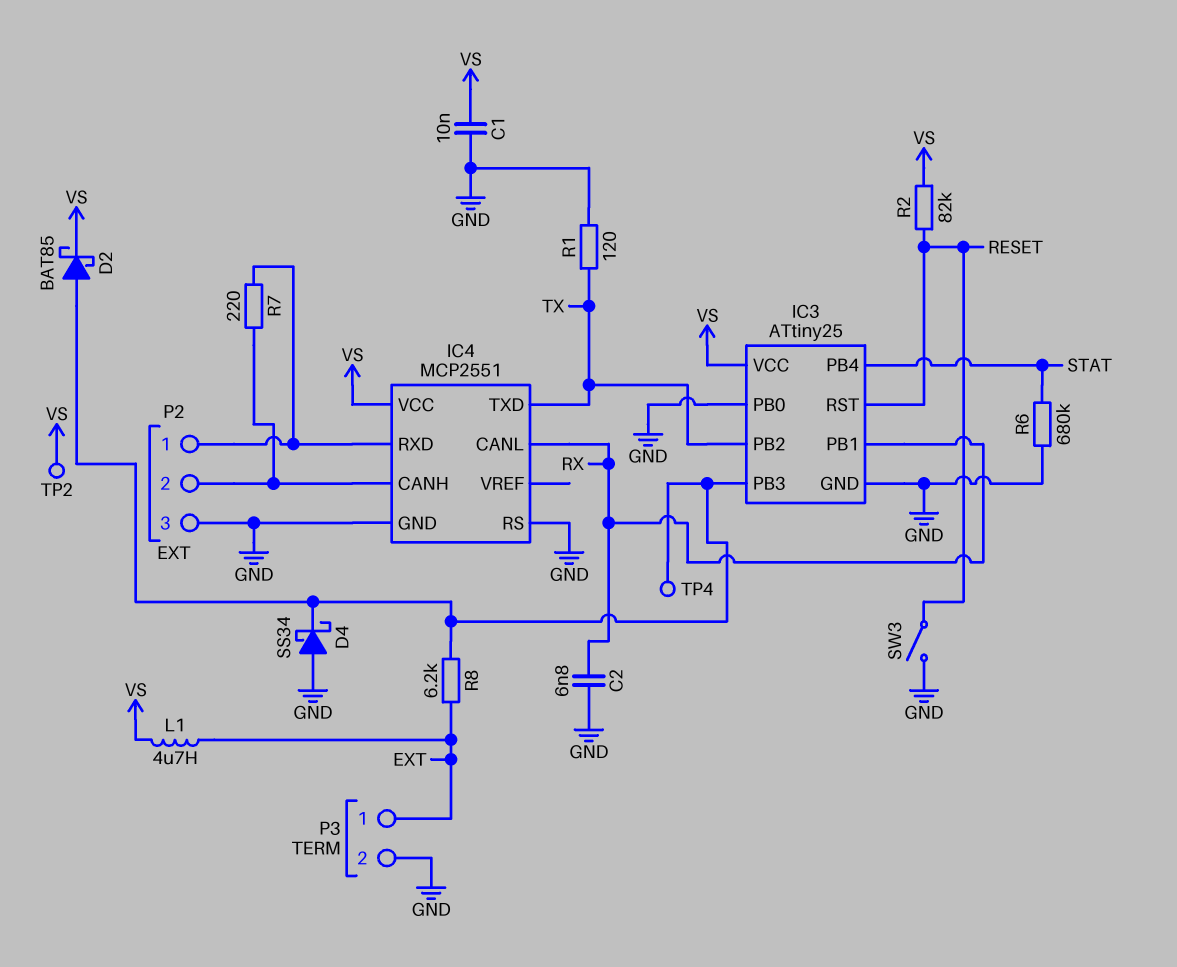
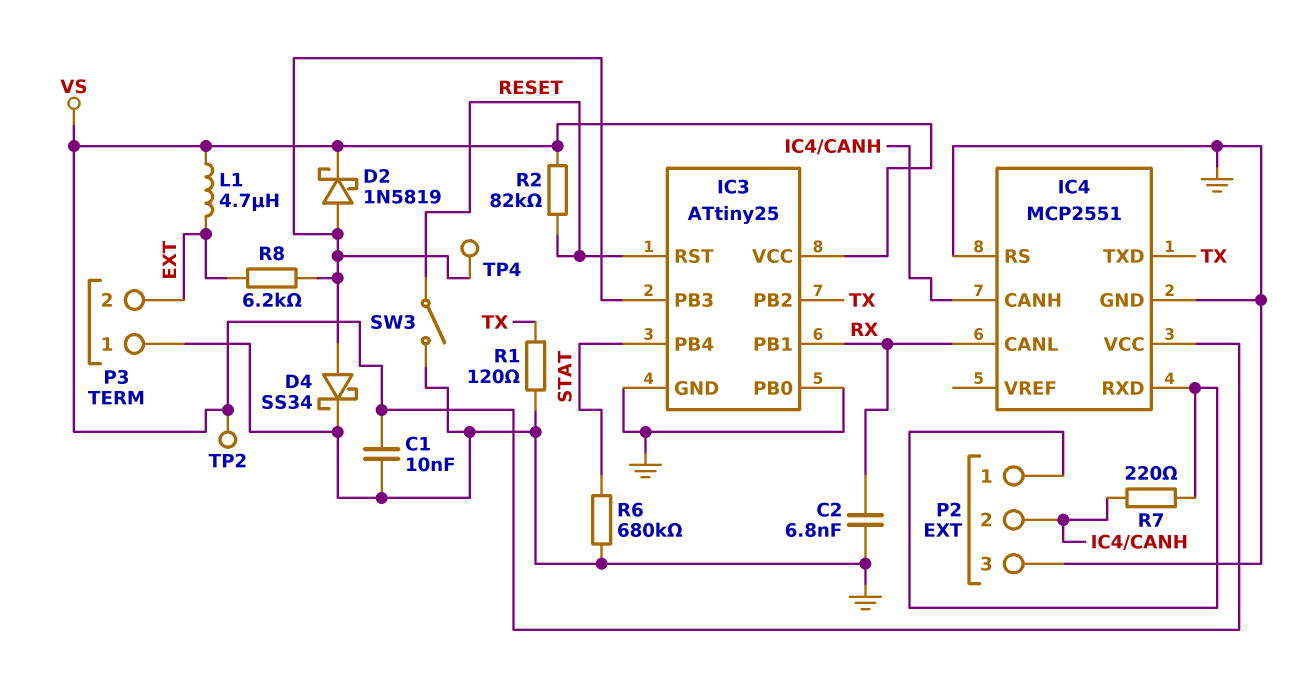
D2: schottky BAT85 (A IC3/PB3, K VS) -> schottky 1N5819 (A IC3/PB3, K VS)
D4: schottky SS34 (A GND, K IC3/PB3) -> schottky SS34 (A IC3/PB3, K GND)
P3 pin 1: EXT -> GND
P3 pin 2: GND -> EXT

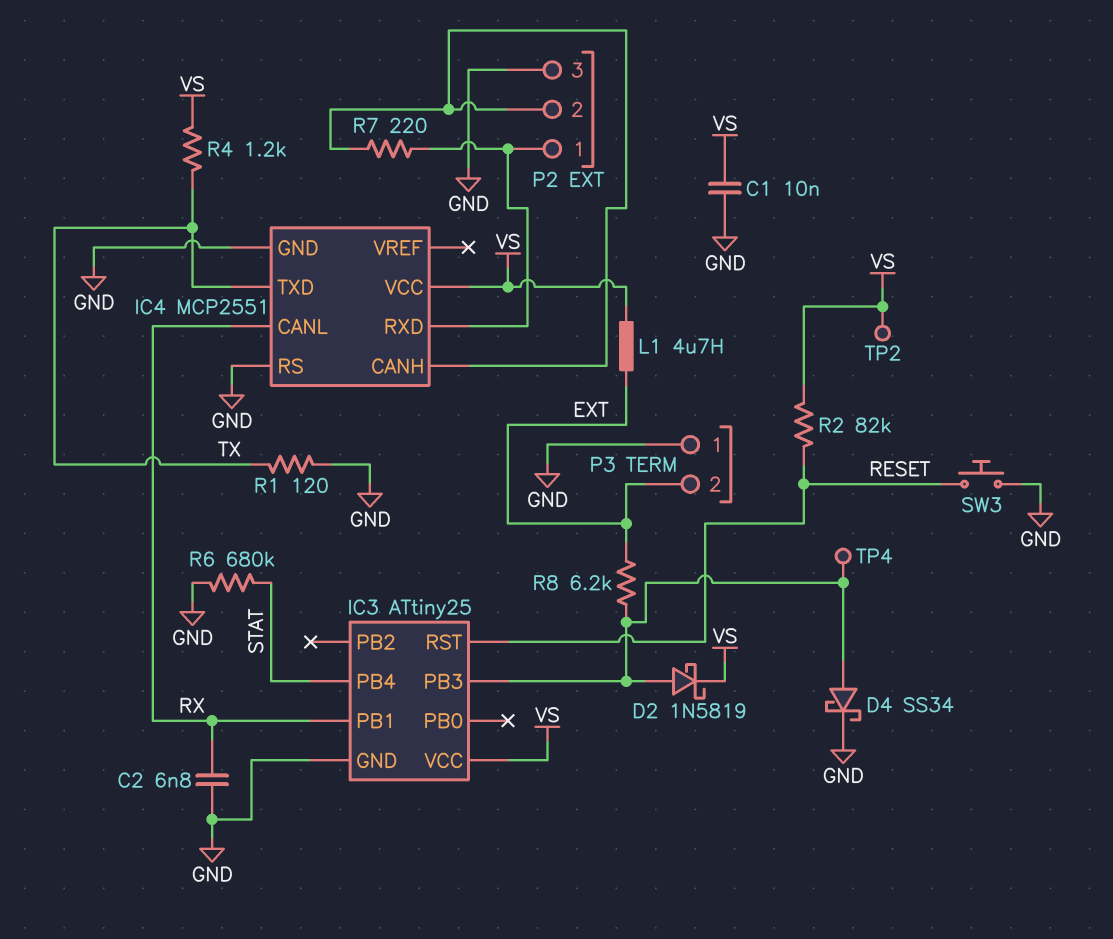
IC3 pin PB0: GND -> none
IC3 pin PB2: TX -> none
R4: none -> 1.2k (TX, VS)
SW3: switch (GND, RESET) -> button (GND, RESET)

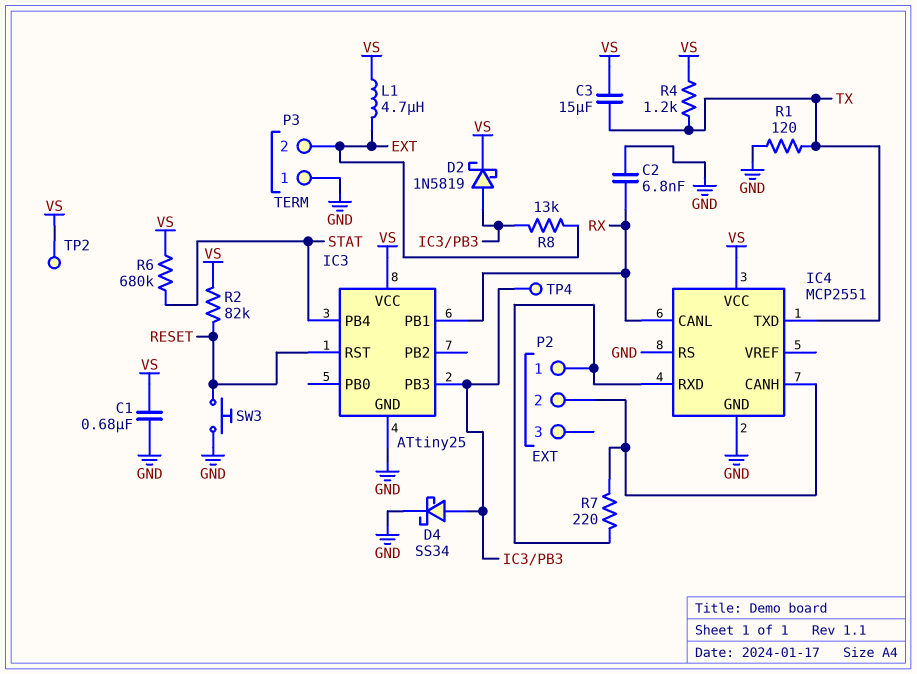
C1: 10nF (GND, VS) -> 680nF (GND, VS)
C3: none -> 15uF (TX, VS)
P2 pin 3: GND -> none
R6: 680k (GND, STAT) -> 680k (STAT, VS)
R8: 6.2k (EXT, IC3/PB3) -> 13k (EXT, IC3/PB3)

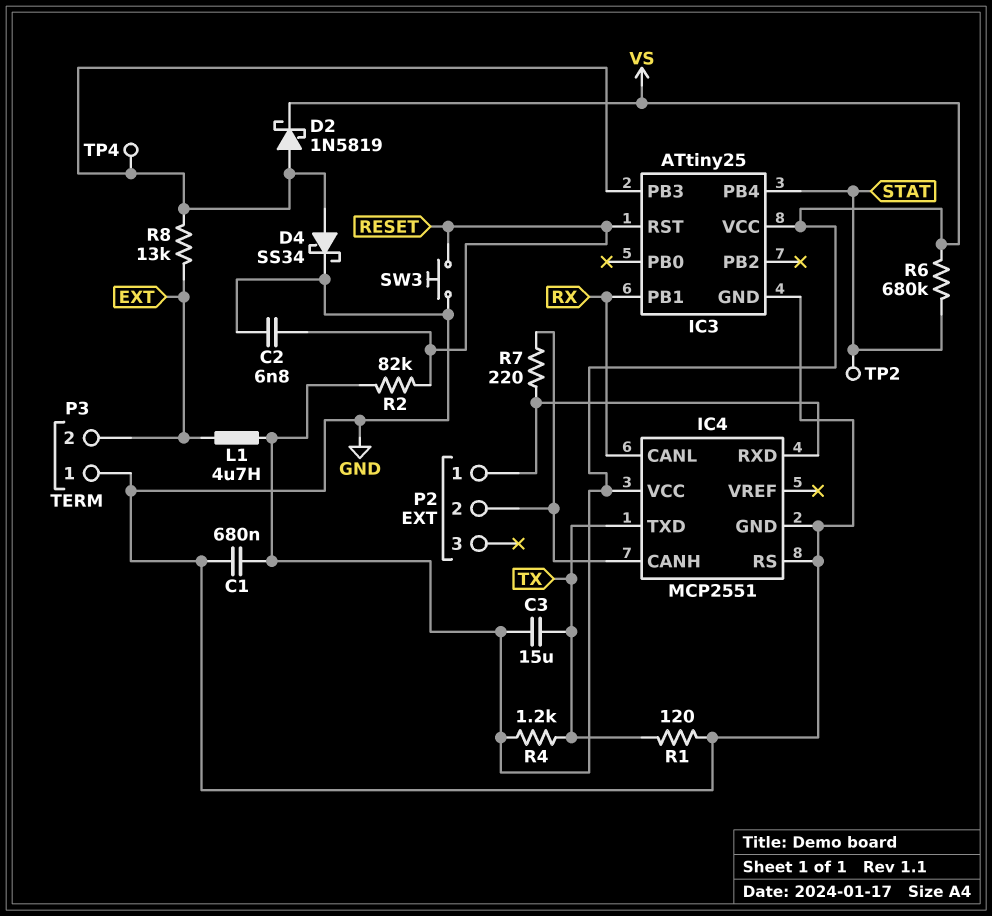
C2: 6.8nF (GND, RX) -> 6.8nF (GND, RESET)
TP2: test point (VS) -> test point (STAT)

